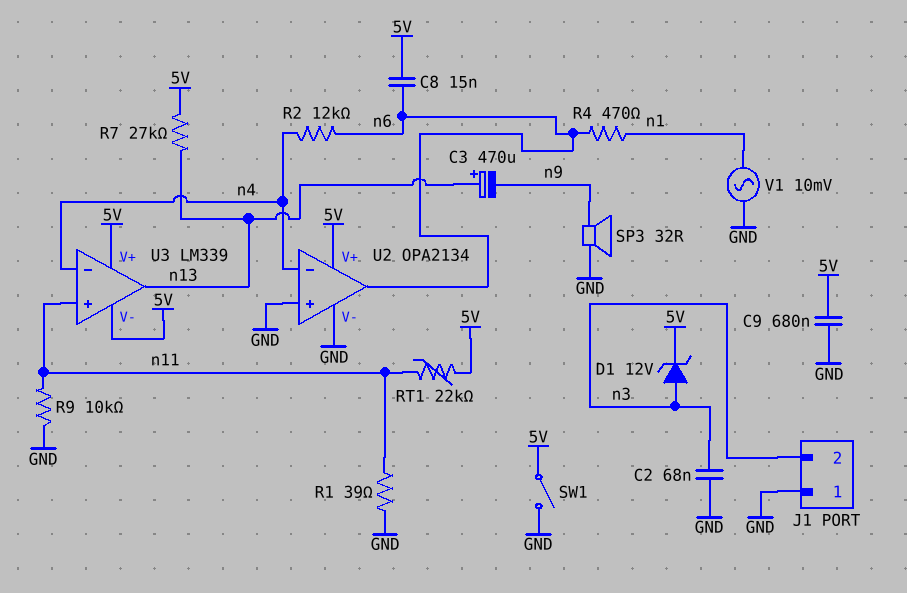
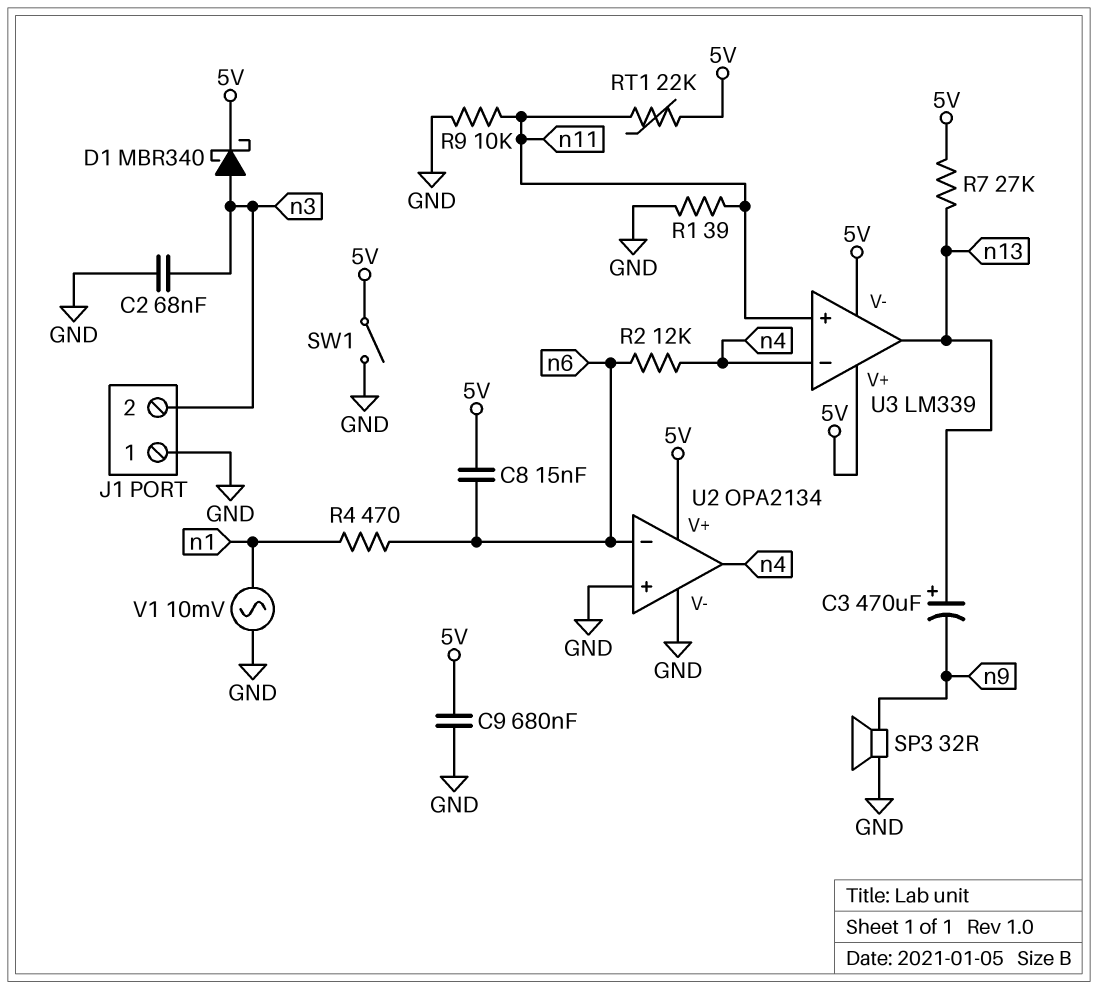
D1: zener 12V (A n3, K 5V) -> schottky MBR340 (A n3, K 5V)
U2 pin in-: n4 -> n6
U2 pin out: n6 -> n4

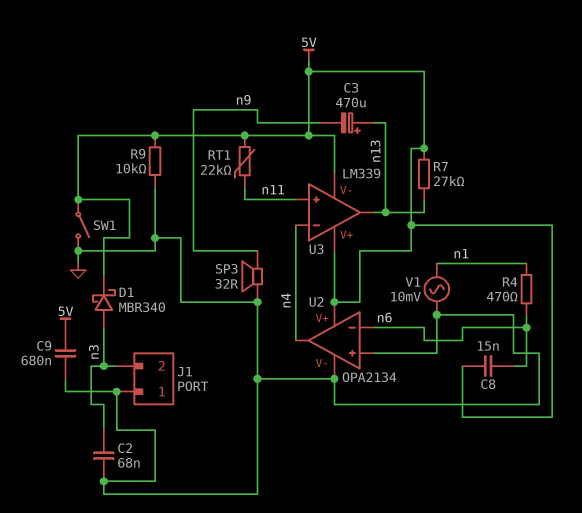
R1: 39 (GND, n11) -> none
R2: 12k (n4, n6) -> none
R9: 10k (GND, n11) -> 10k (5V, GND)

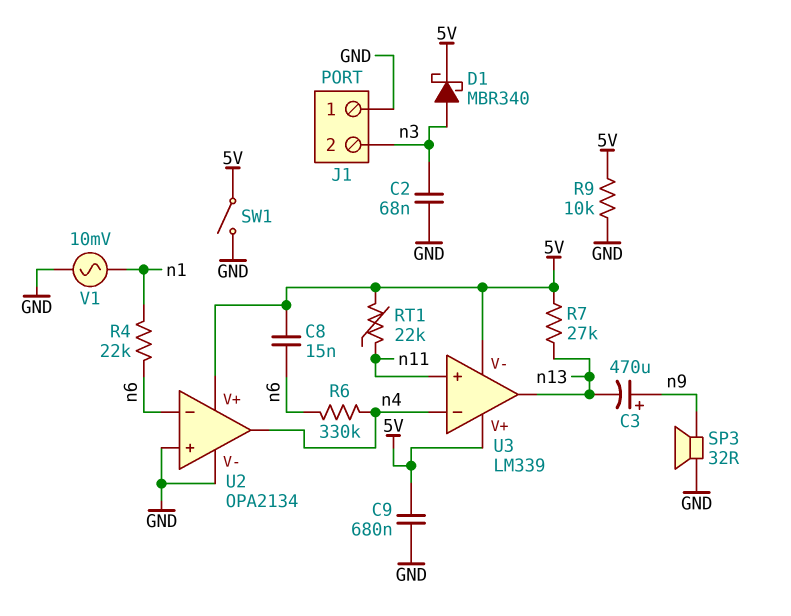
C3: 470uF (plus n13, minus n9) -> 470uF (plus n9, minus n13)
R4: 470 (n1, n6) -> 22k (n1, n6)
R6: none -> 330k (n4, n6)

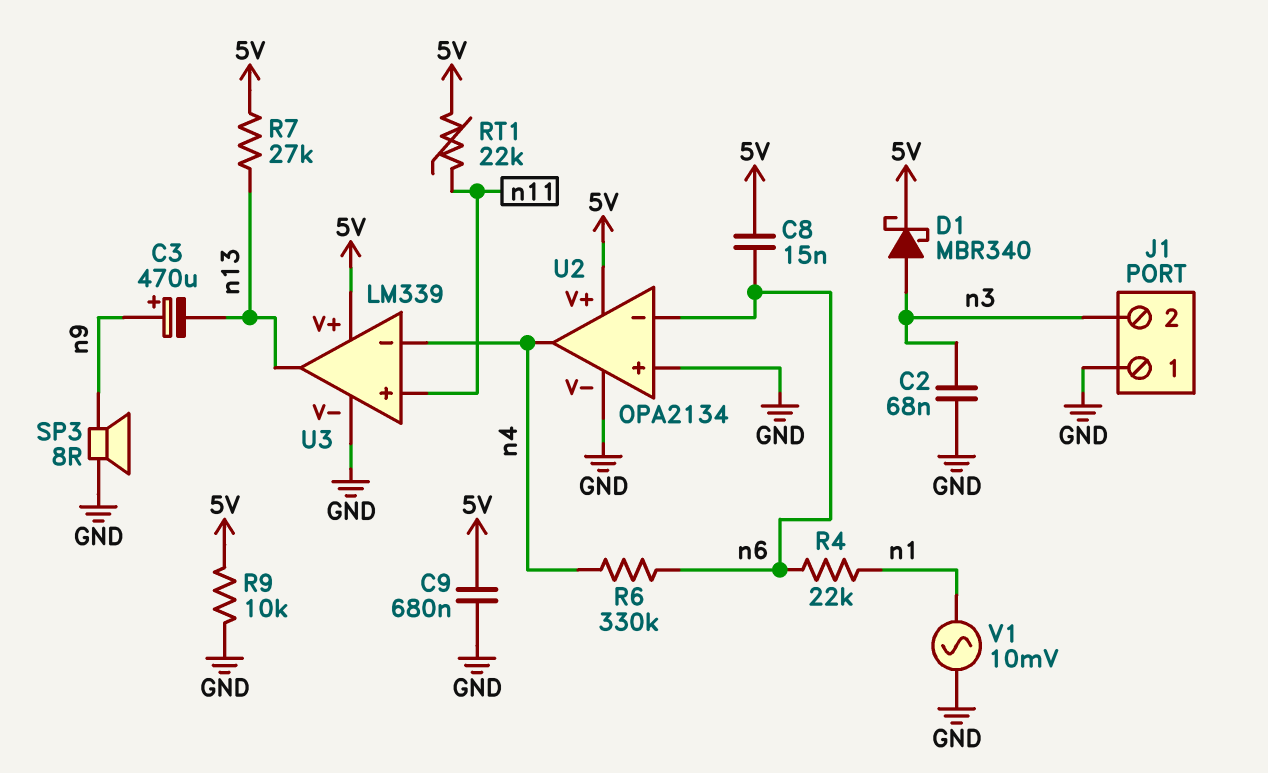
SP3: speaker 32R (GND, n9) -> speaker 8R (GND, n9)
SW1: switch (5V, GND) -> none
U3 pin V-: 5V -> GND

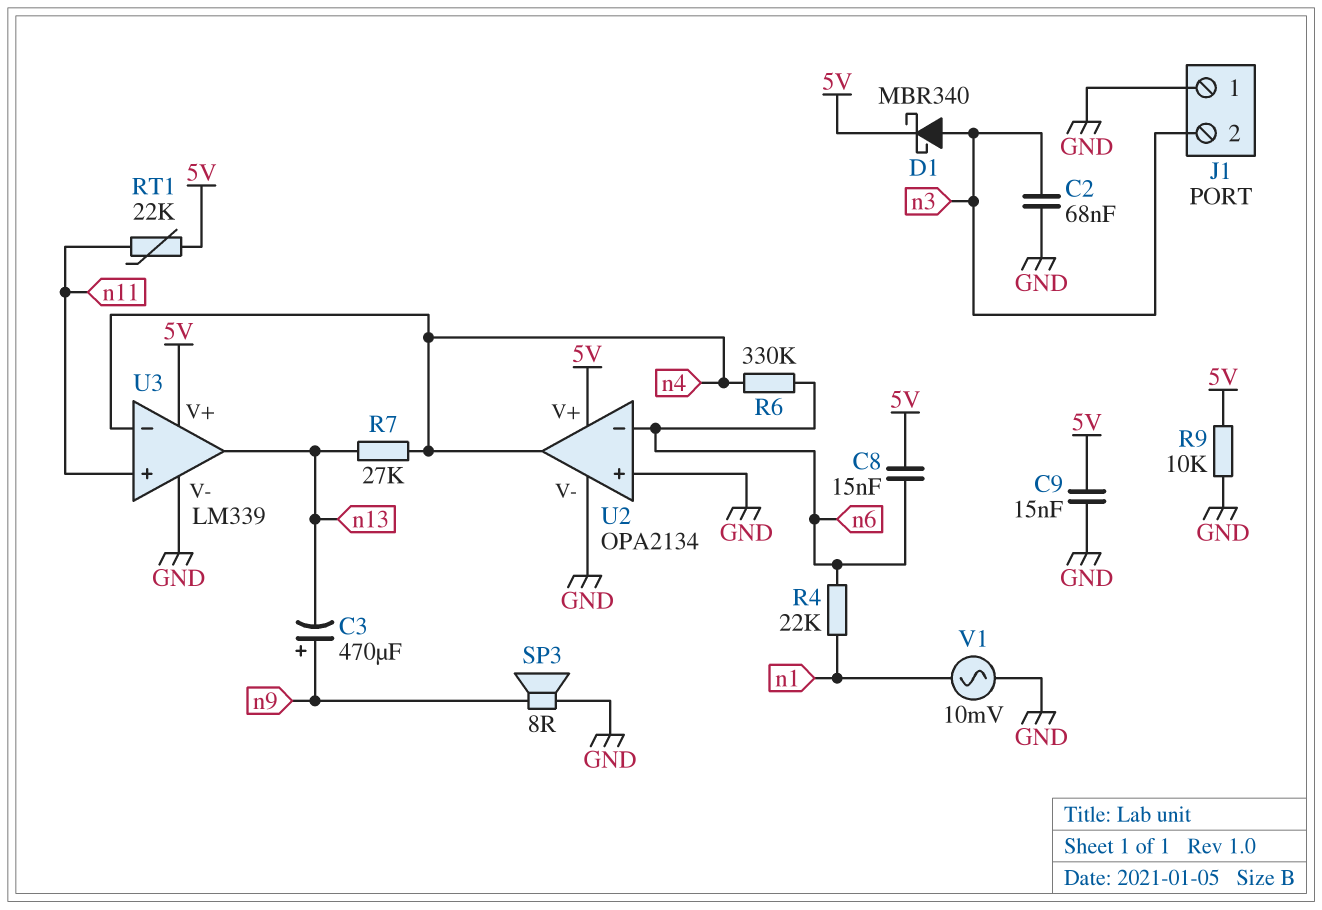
C9: 680nF (5V, GND) -> 15nF (5V, GND)
R7: 27k (5V, n13) -> 27k (n4, n13)

